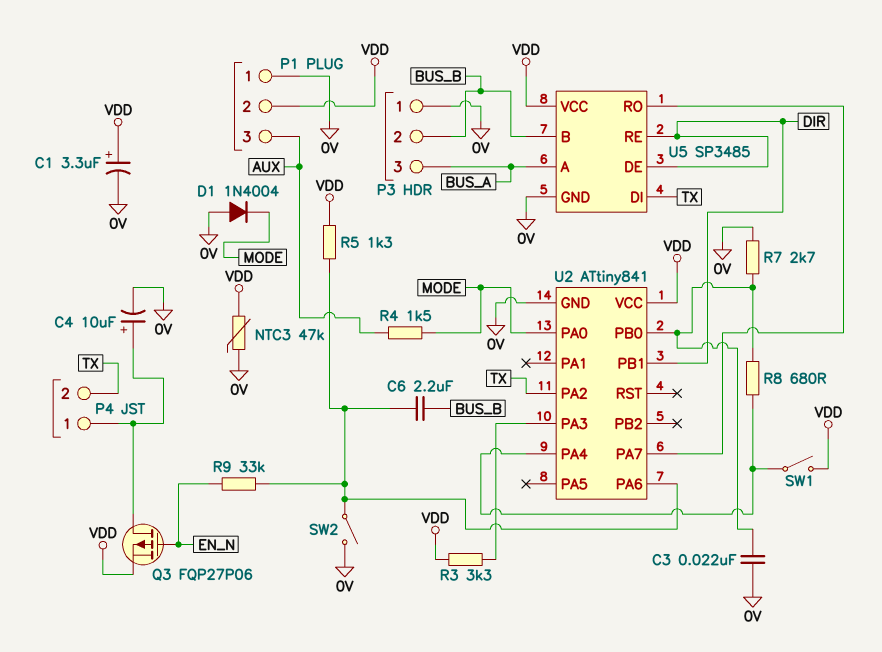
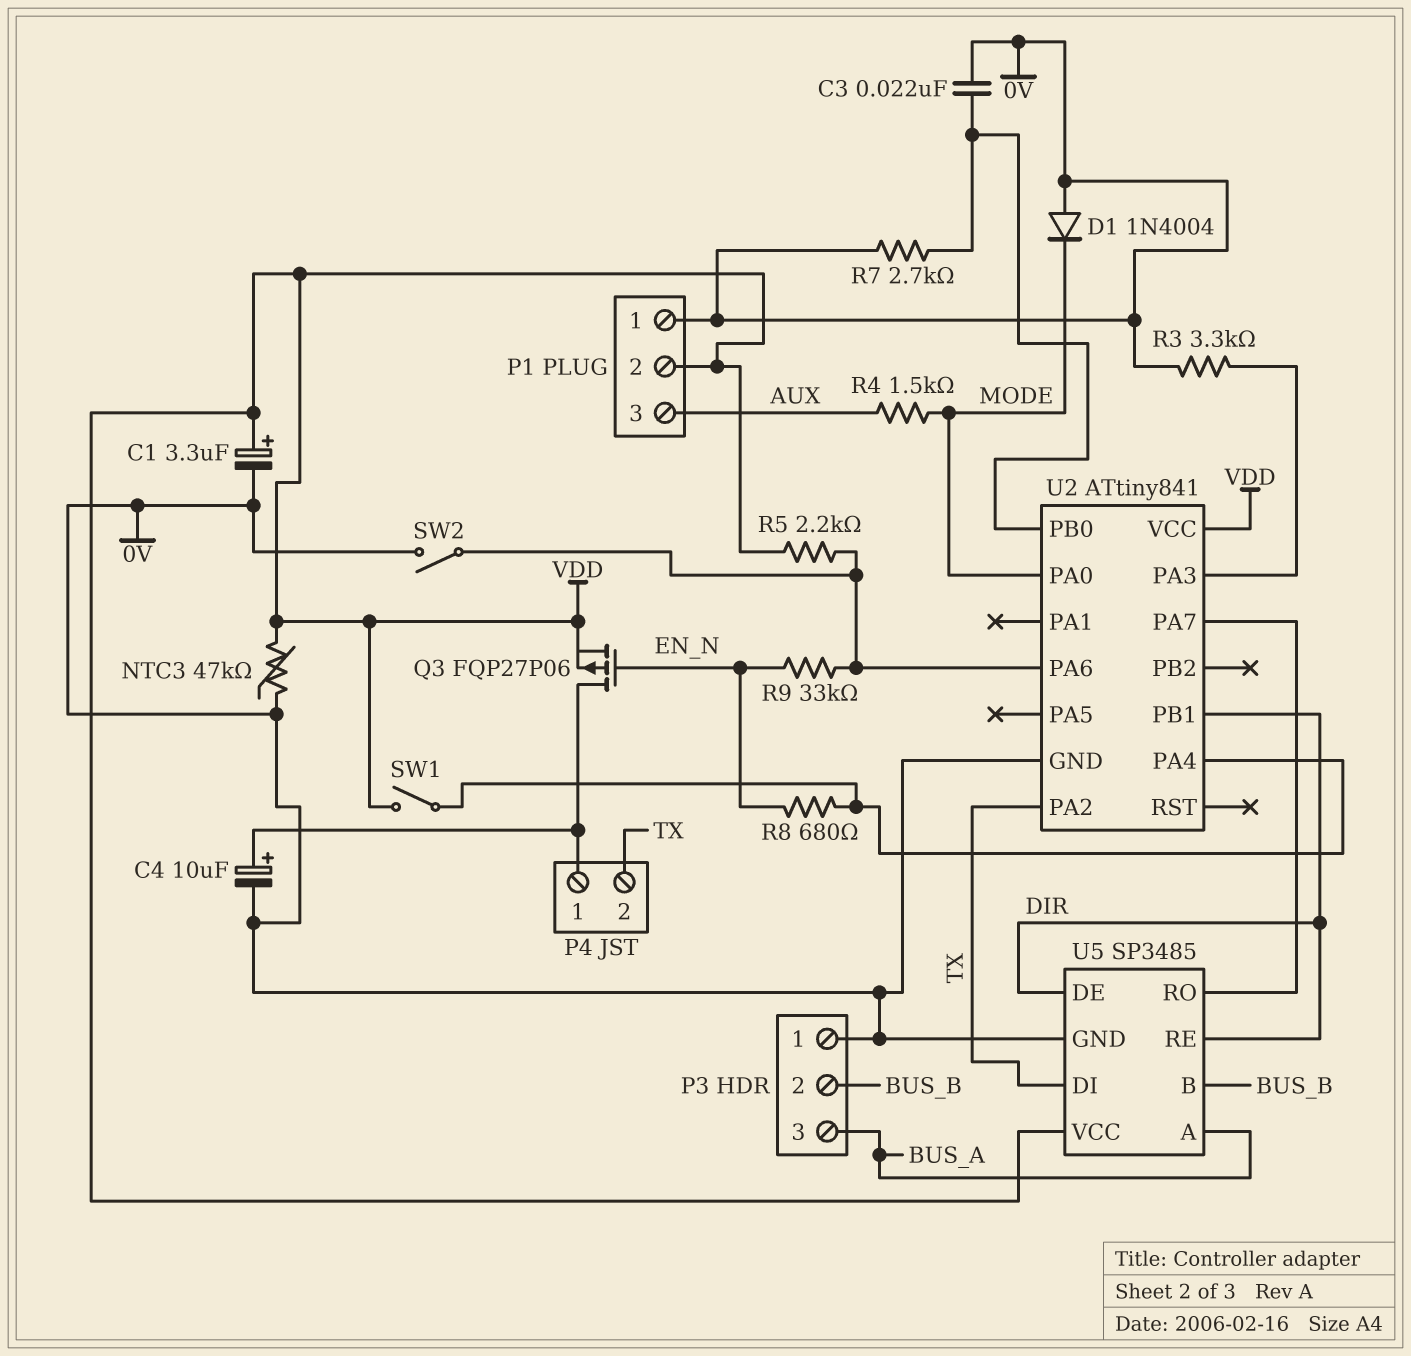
C6: 2.2uF (BUS_B, U2/PA6) -> none
R3: 3.3k (U2/PA3, VDD) -> 3.3k (0V, U2/PA3)
R5: 1.3k (U2/PA6, VDD) -> 2.2k (U2/PA6, VDD)
R8: 680 (U2/PA4, U2/PB0) -> 680 (EN_N, U2/PA4)

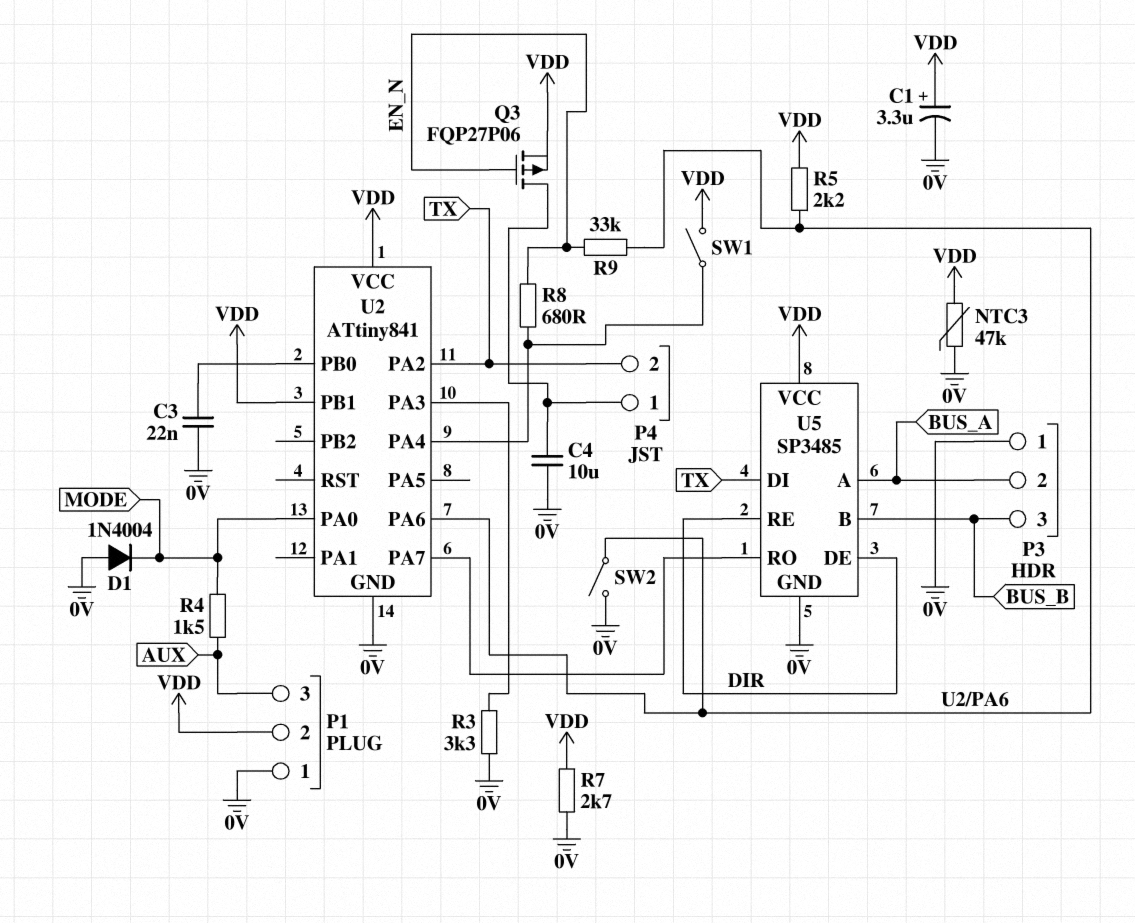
C4: 10uF (plus P4/1, minus 0V) -> 10uF (0V, P4/1)
P3 pin 2: BUS_B -> BUS_A
P3 pin 3: BUS_A -> BUS_B
R7: 2.7k (0V, U2/PB0) -> 2.7k (0V, VDD)
U2 pin PB1: DIR -> VDD

